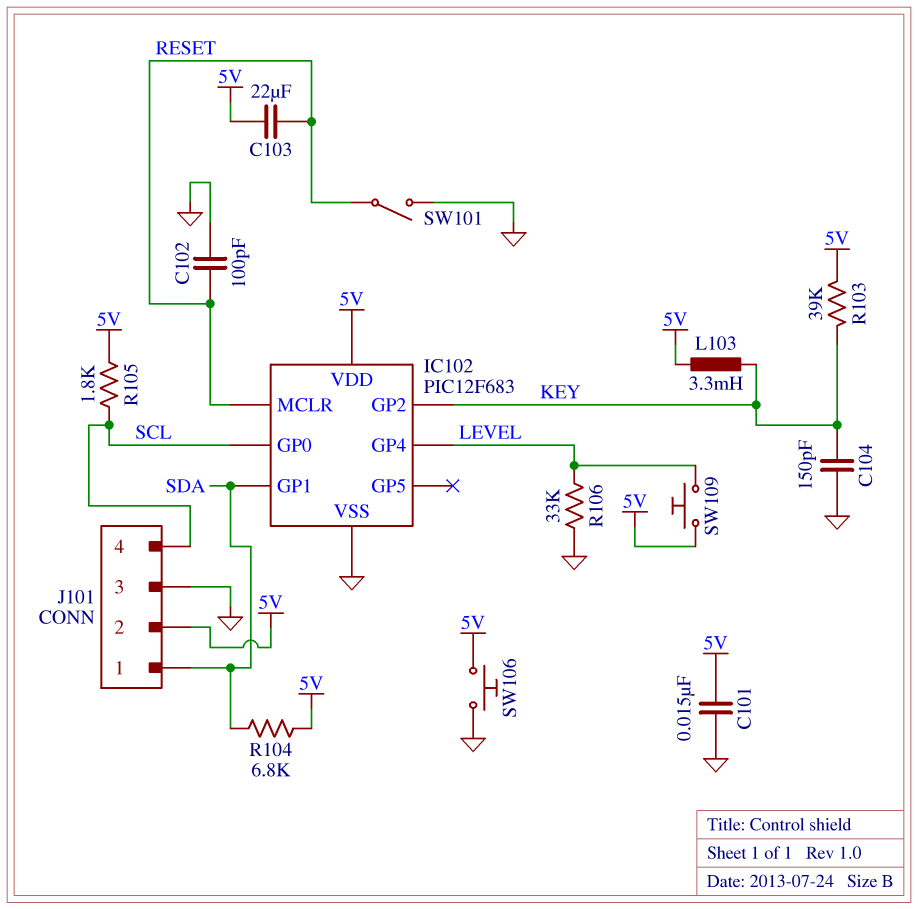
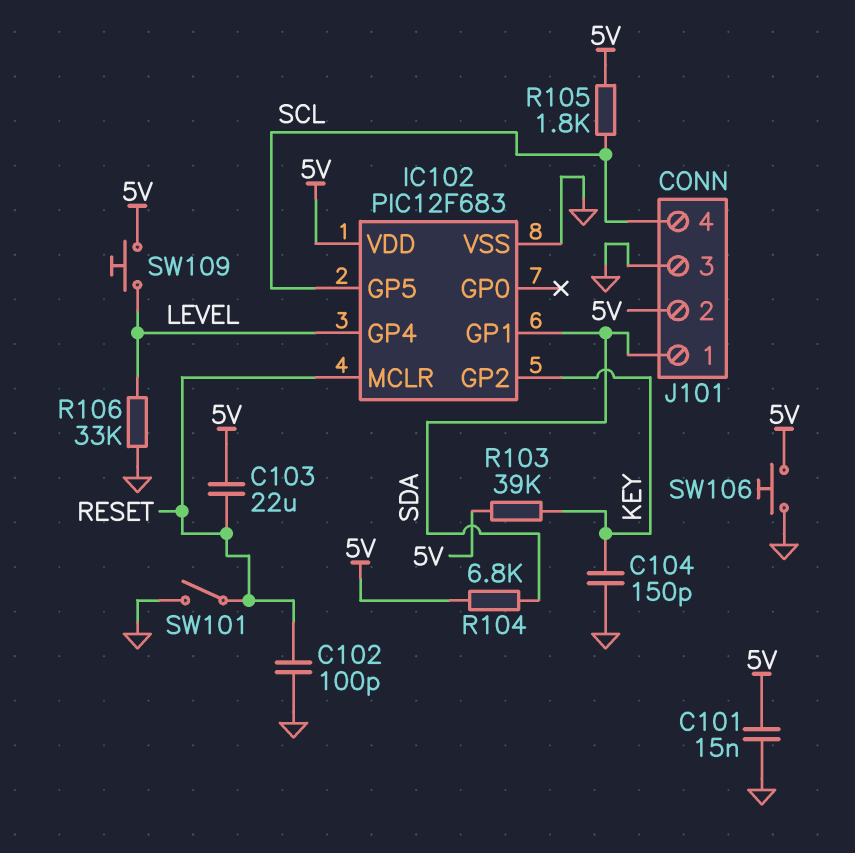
IC102 pin GP0: SCL -> none
IC102 pin GP5: none -> SCL
L103: 3.3mH (5V, KEY) -> none

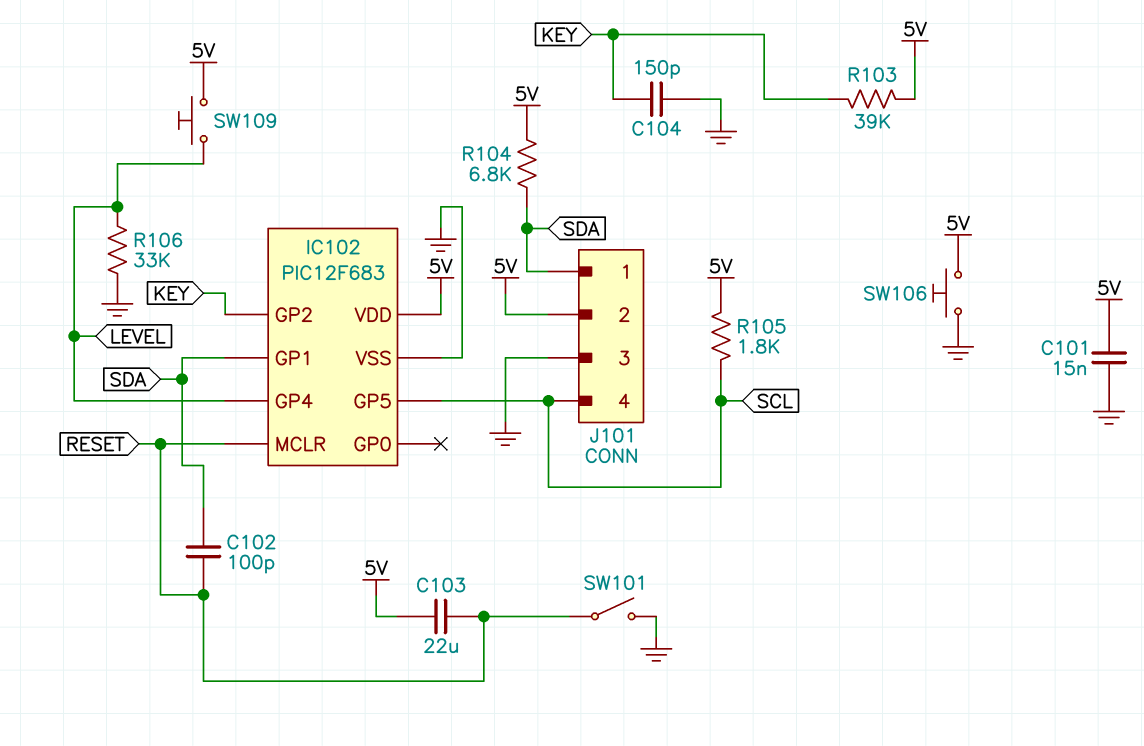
C102: 100pF (GND, RESET) -> 100pF (RESET, SDA)

